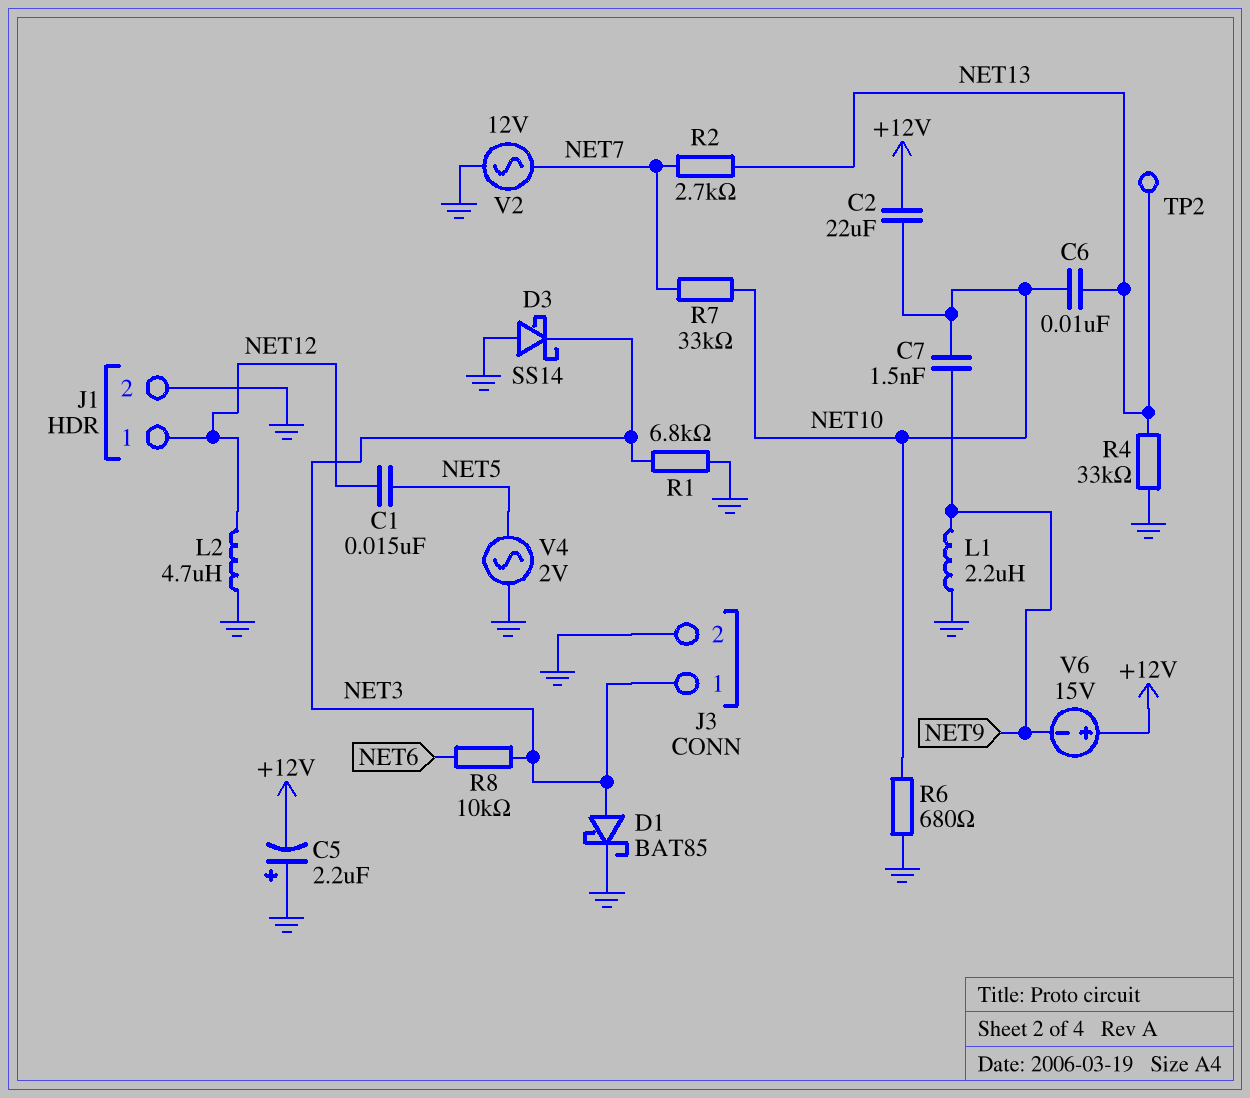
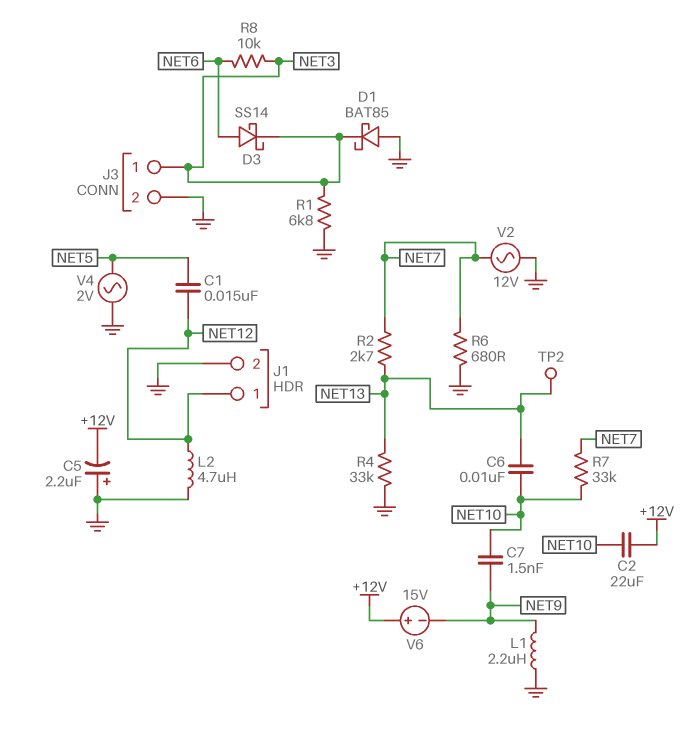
D1: schottky BAT85 (A NET3, K GND) -> schottky BAT85 (A GND, K NET3)
D3: schottky SS14 (A GND, K NET3) -> schottky SS14 (A NET6, K NET3)
R6: 680 (GND, NET10) -> 680 (GND, NET7)

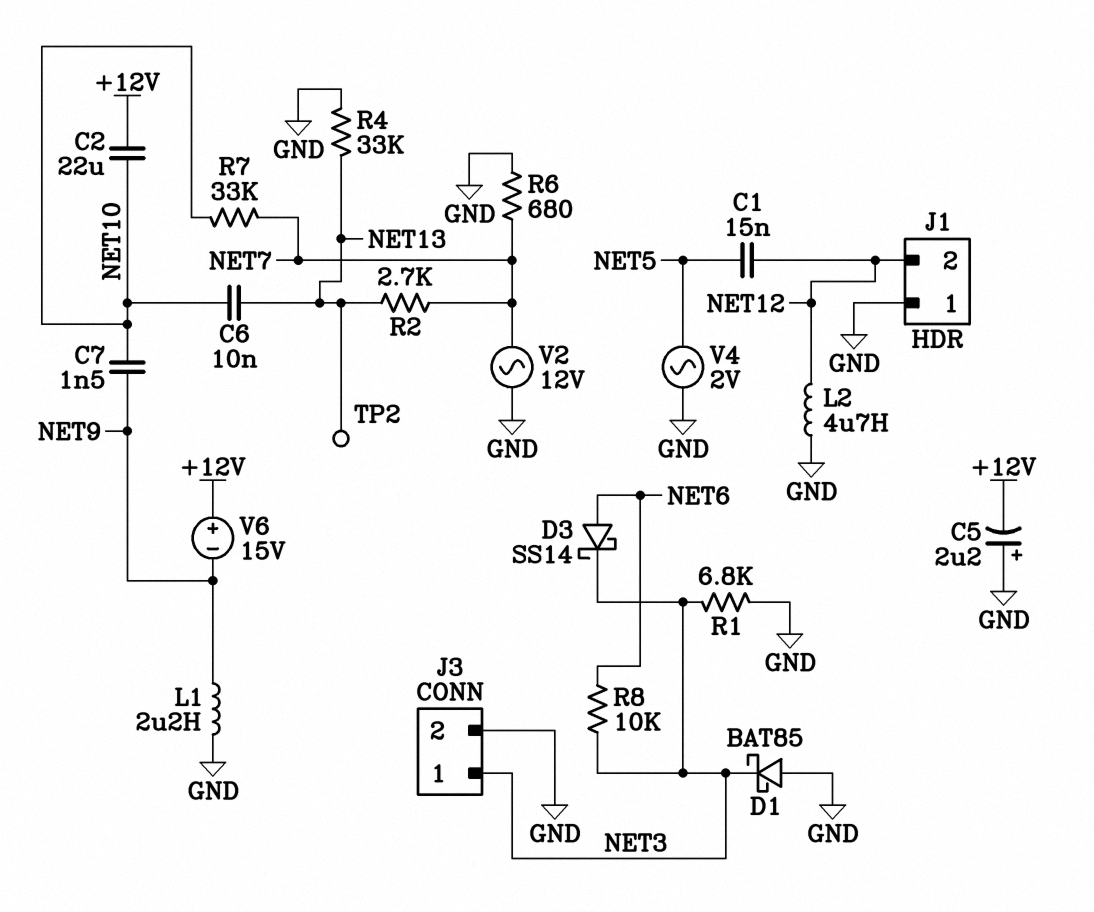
J1 pin 1: NET12 -> GND
J1 pin 2: GND -> NET12

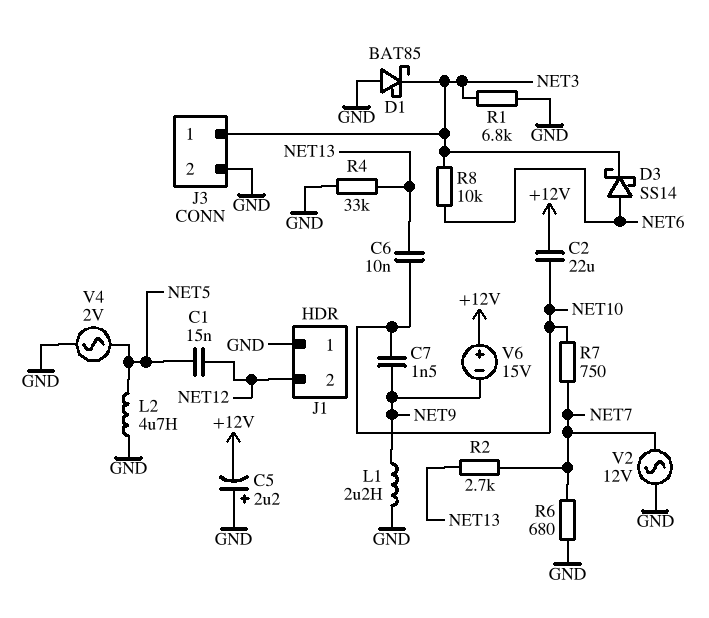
L2: 4.7uH (GND, NET12) -> 4.7uH (GND, NET5)
R7: 33k (NET7, NET10) -> 750 (NET7, NET10)
TP2: test point (NET13) -> none

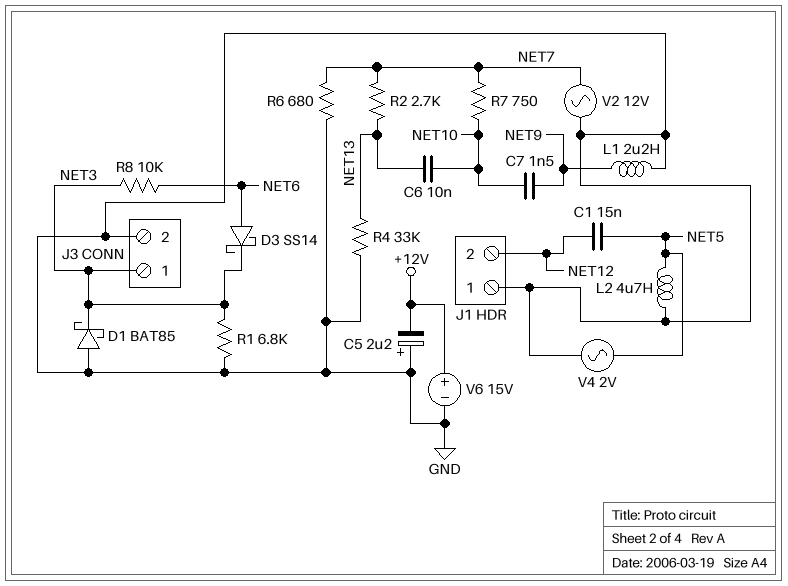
C2: 22uF (+12V, NET10) -> none
V6: 15V (plus +12V, minus NET9) -> 15V (plus +12V, minus GND)

